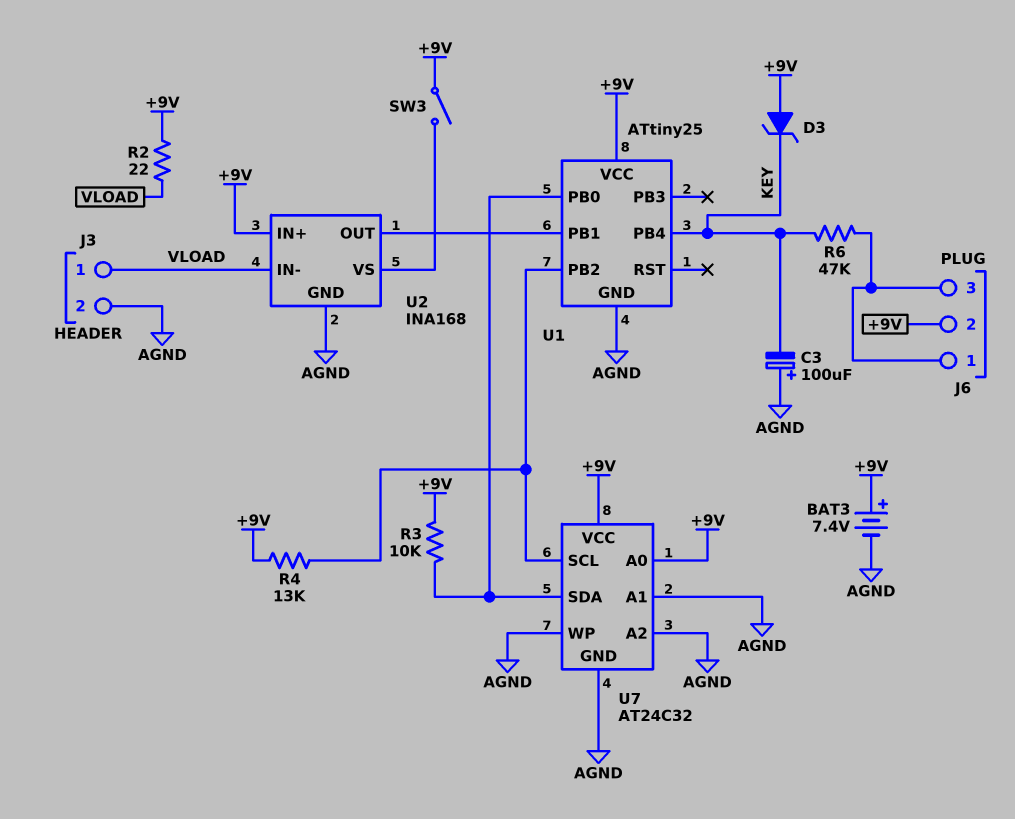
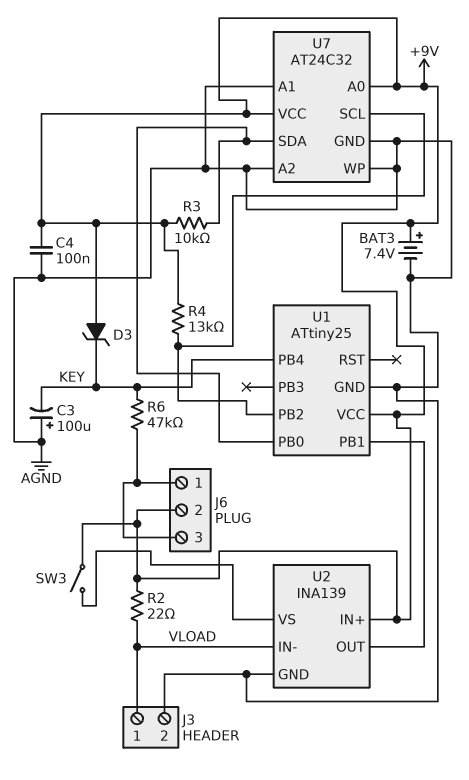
C4: none -> 100nF (+9V, AGND)
U2: INA168 -> INA139

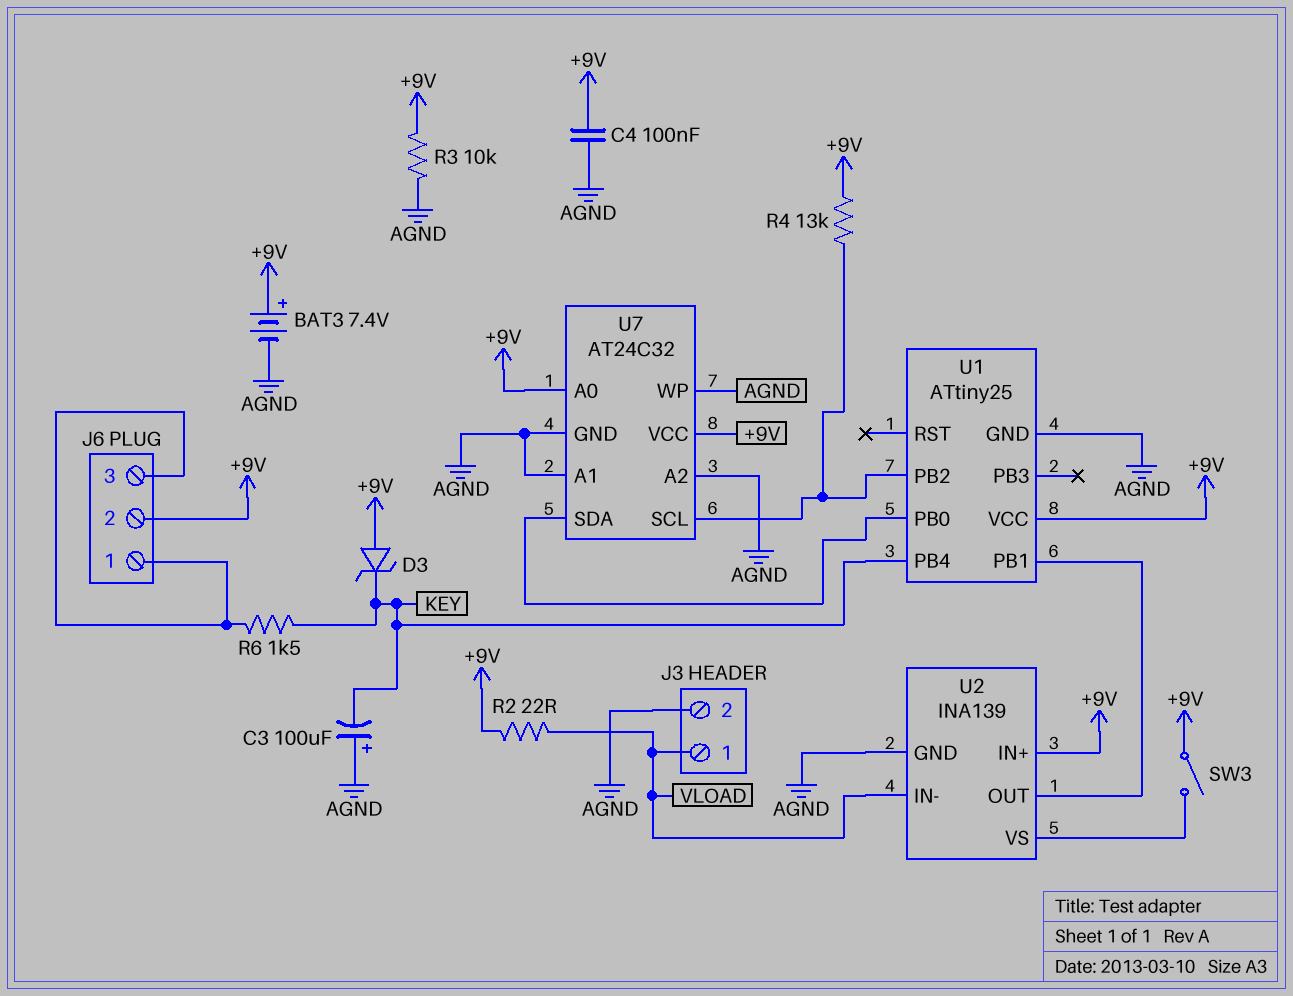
R3: 10k (+9V, U1/PB0) -> 10k (+9V, AGND)
R6: 47k (J6/1, KEY) -> 1.5k (J6/1, KEY)

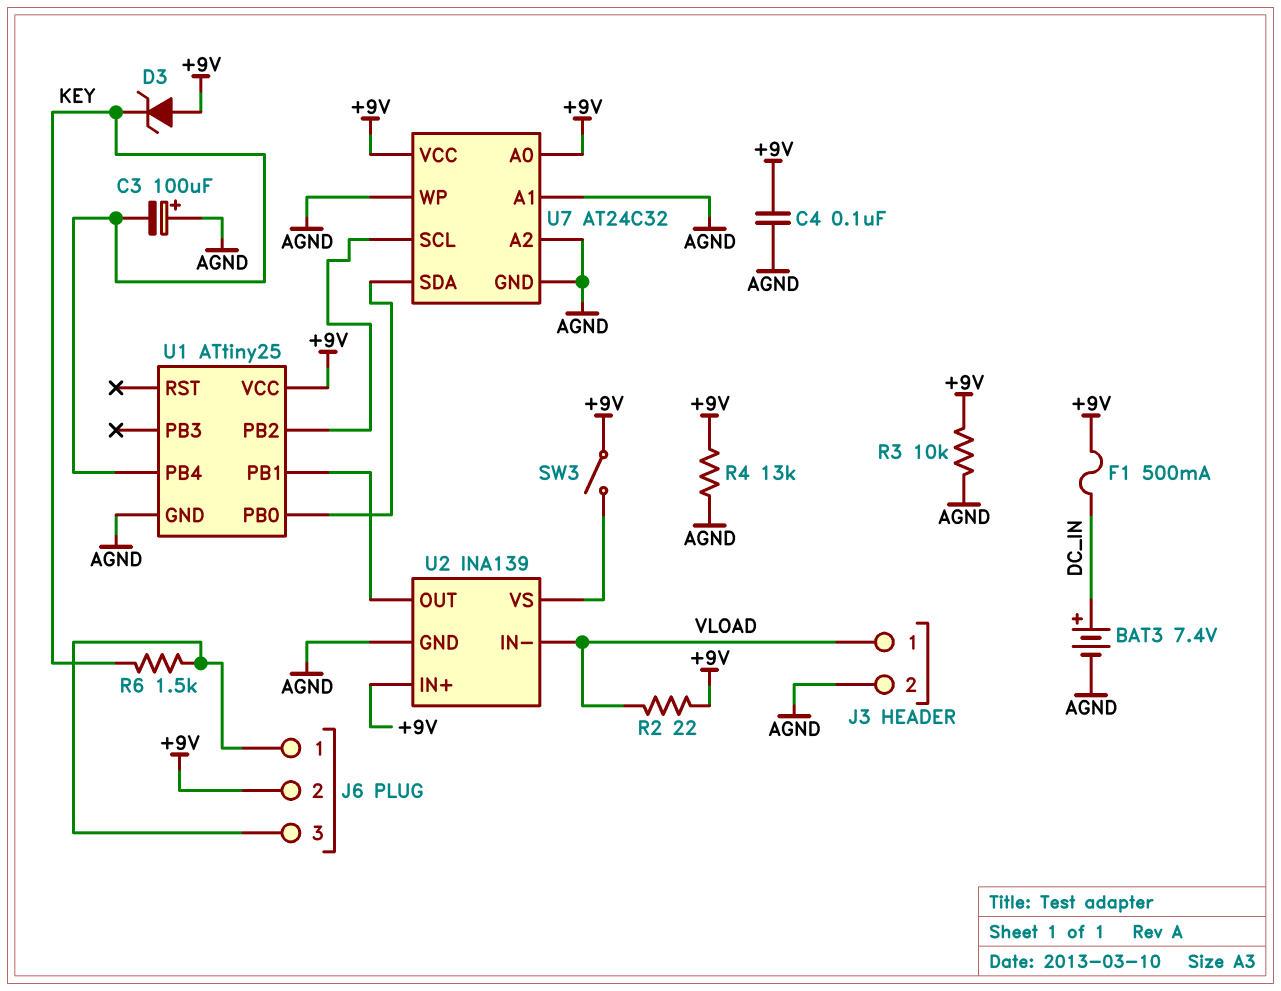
BAT3: 7.4V (plus +9V, minus AGND) -> 7.4V (plus DC_IN, minus AGND)
F1: none -> 500mA (+9V, DC_IN)
R4: 13k (+9V, U1/PB2) -> 13k (+9V, AGND)

